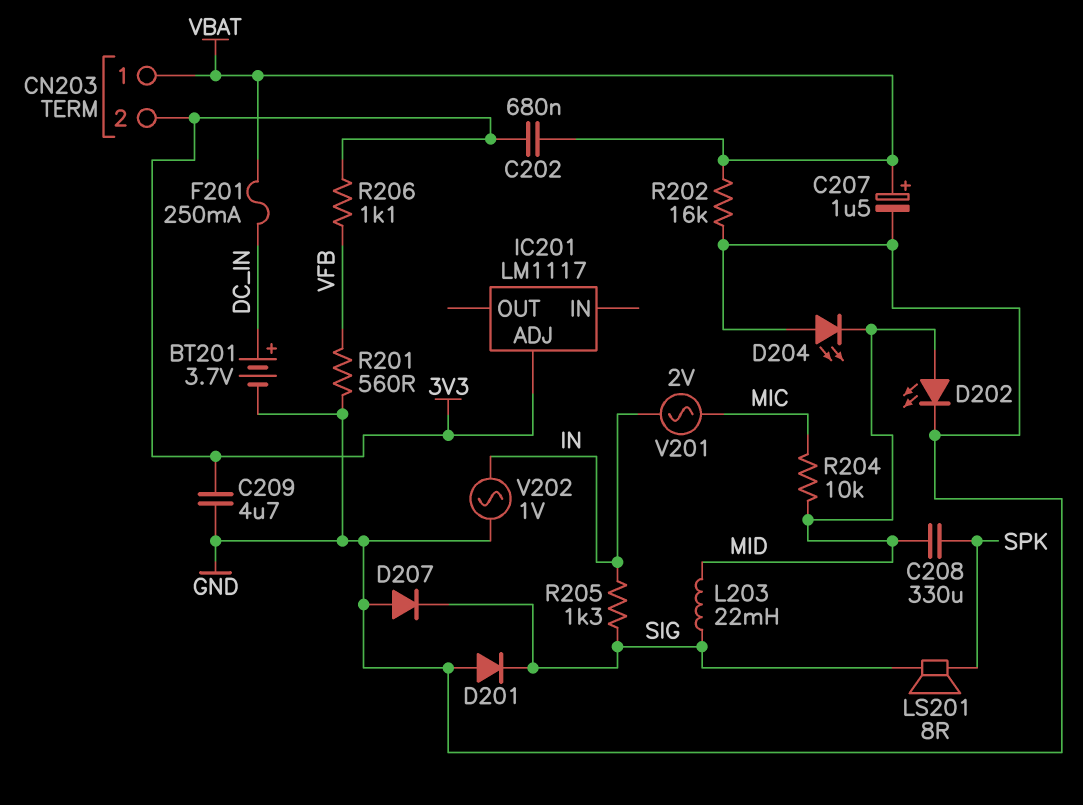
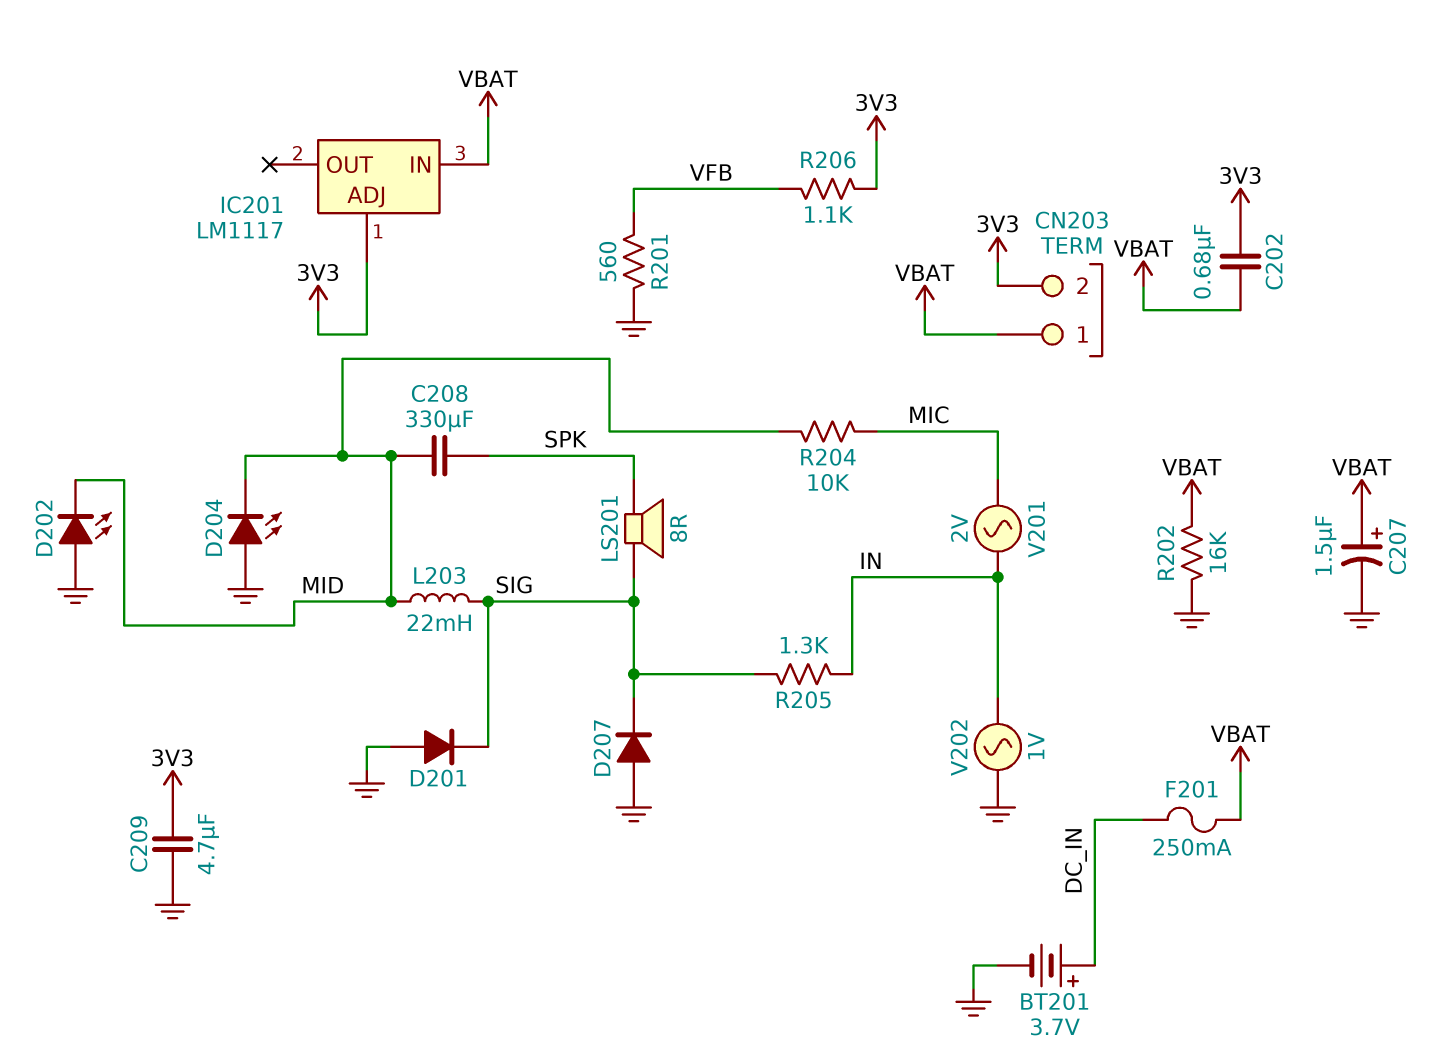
D202: LED (A MID, K GND) -> LED (A GND, K MID)
IC201 pin IN: none -> VBAT

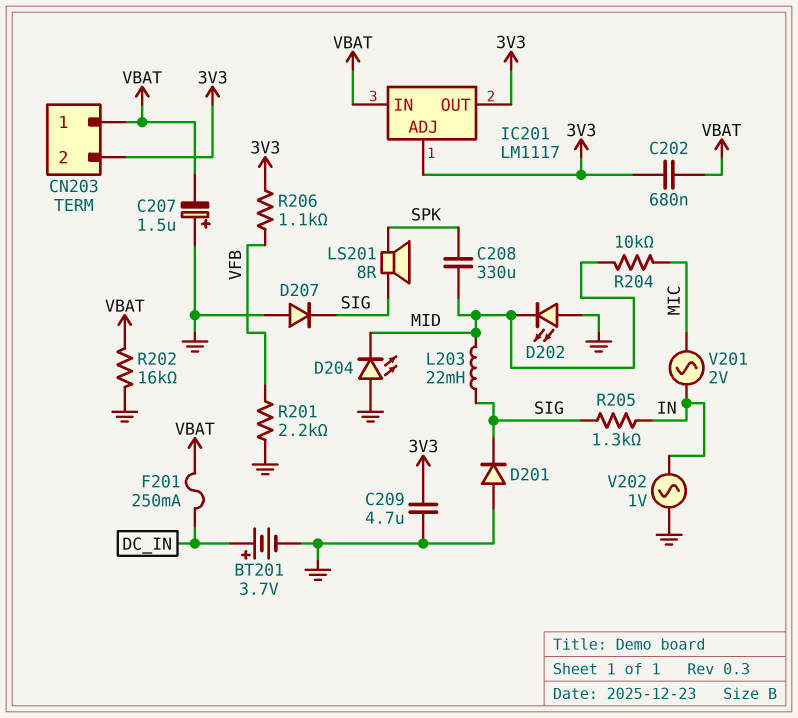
C207: 1.5uF (plus VBAT, minus GND) -> 1.5uF (plus GND, minus VBAT)
IC201 pin OUT: none -> 3V3
R201: 560 (GND, VFB) -> 2.2k (GND, VFB)

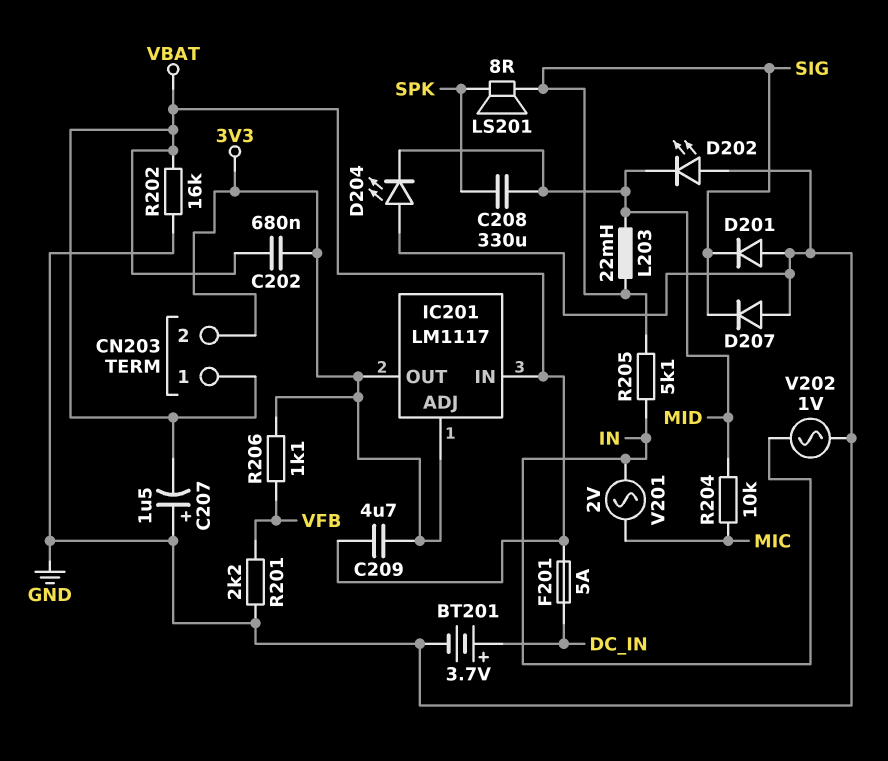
C209: 4.7uF (3V3, GND) -> 4.7uF (3V3, VBAT)
F201: 250mA (DC_IN, VBAT) -> 5A (DC_IN, VBAT)
R205: 1.3k (IN, SIG) -> 5.1k (IN, SIG)

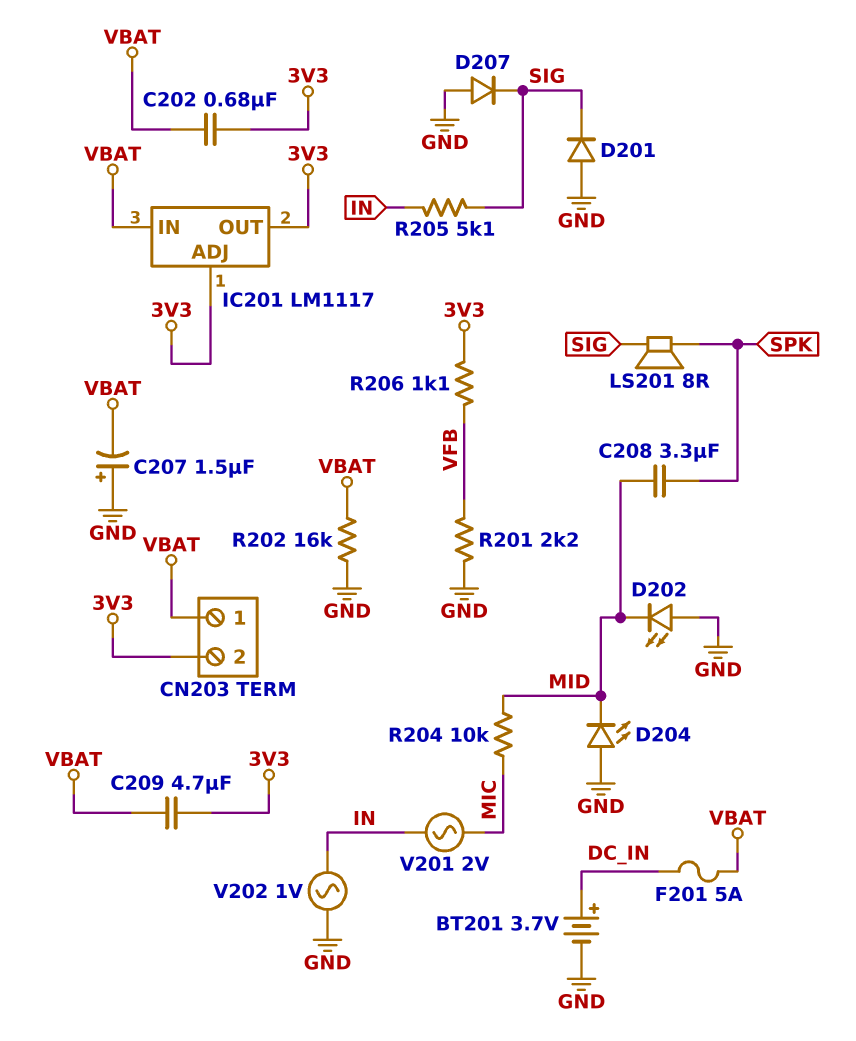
C208: 330uF (MID, SPK) -> 3.3uF (MID, SPK)
L203: 22mH (MID, SIG) -> none

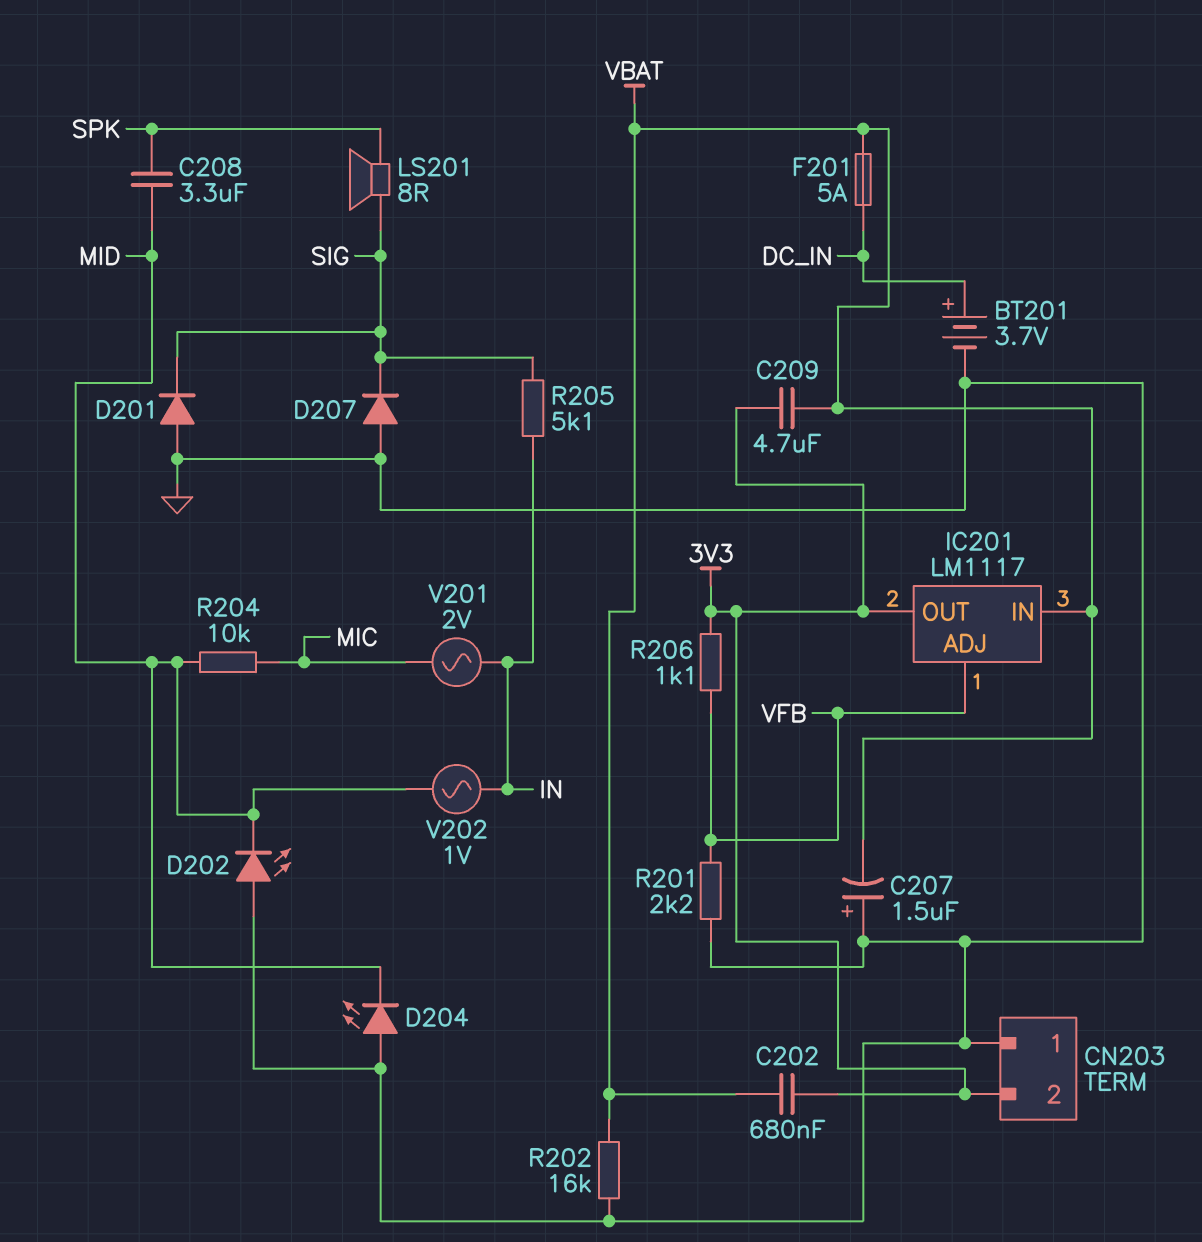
CN203 pin 1: VBAT -> GND
IC201 pin ADJ: 3V3 -> VFB
V202: AC 1V (GND, IN) -> AC 1V (IN, MID)

